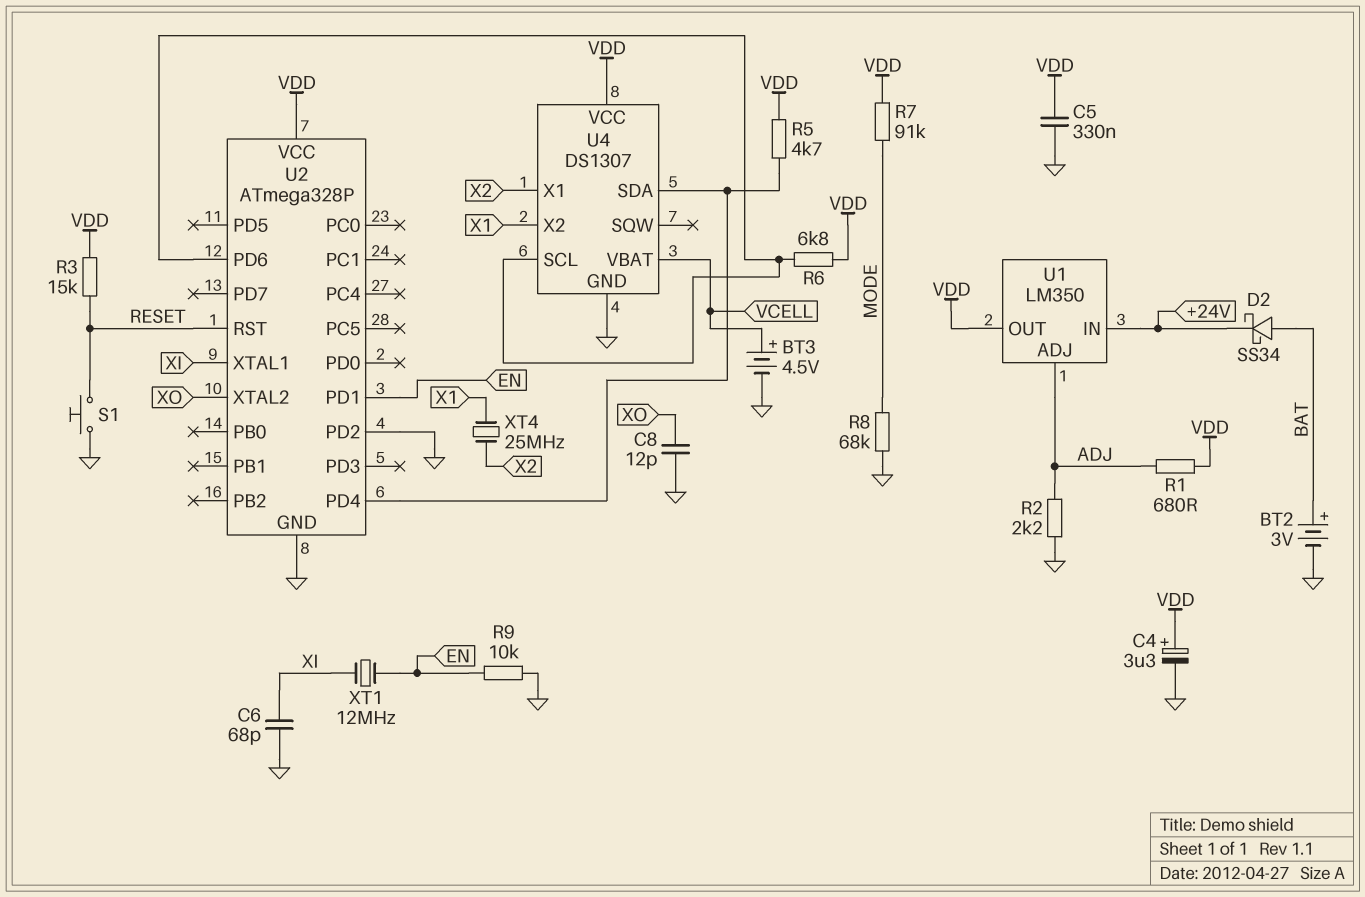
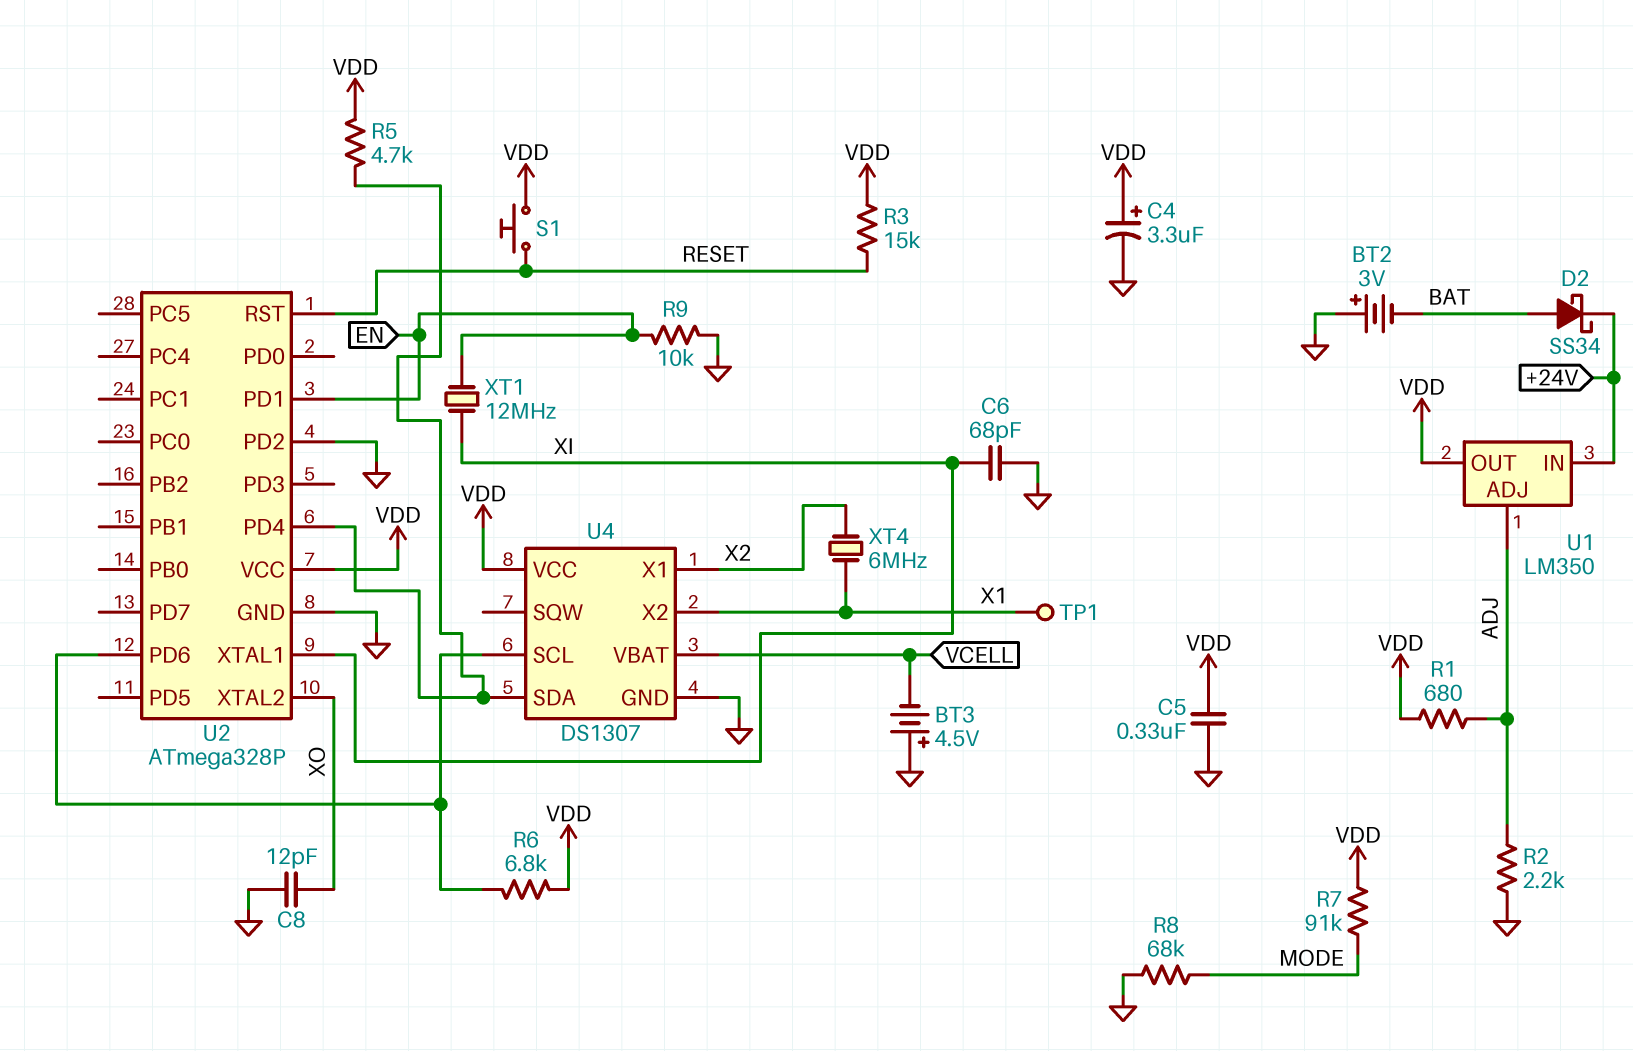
BT2: 3V (plus BAT, minus GND) -> 3V (plus GND, minus BAT)
BT3: 4.5V (plus VCELL, minus GND) -> 4.5V (plus GND, minus VCELL)
S1: button (GND, RESET) -> button (RESET, VDD)
TP1: none -> test point (X1)
XT4: 25MHz (X1, X2) -> 6MHz (X1, X2)

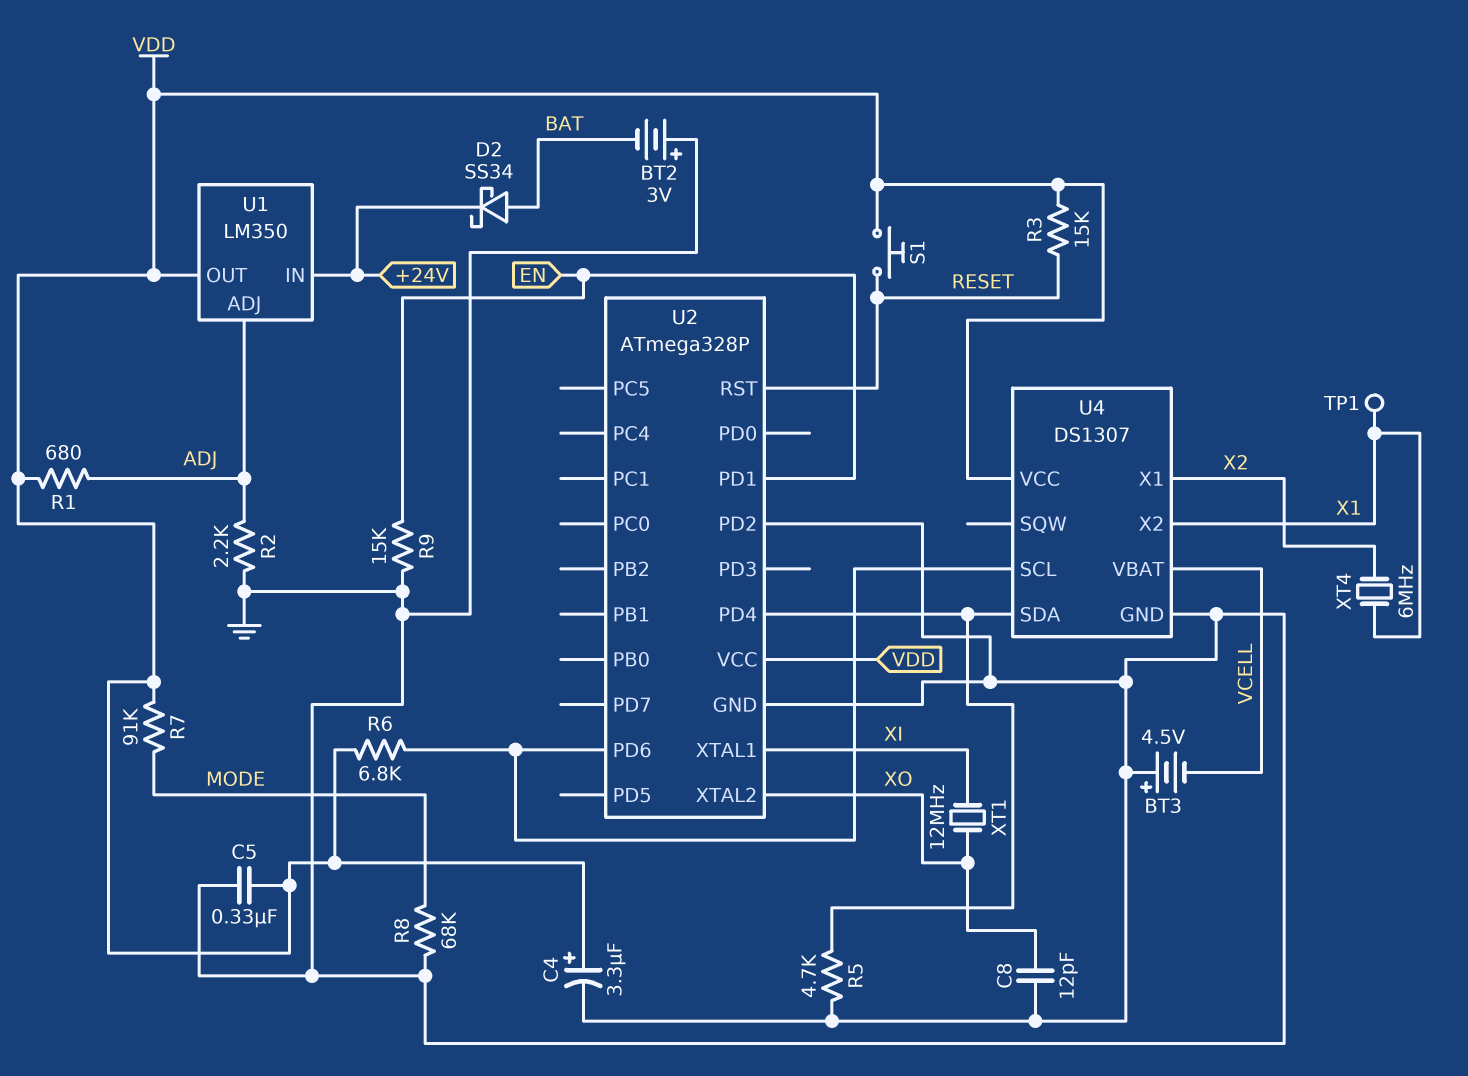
C6: 68pF (GND, XI) -> none
R5: 4.7k (U2/PD4, VDD) -> 4.7k (GND, U2/PD4)
R9: 10k (EN, GND) -> 15k (EN, GND)
XT1: 12MHz (EN, XI) -> 12MHz (XI, XO)

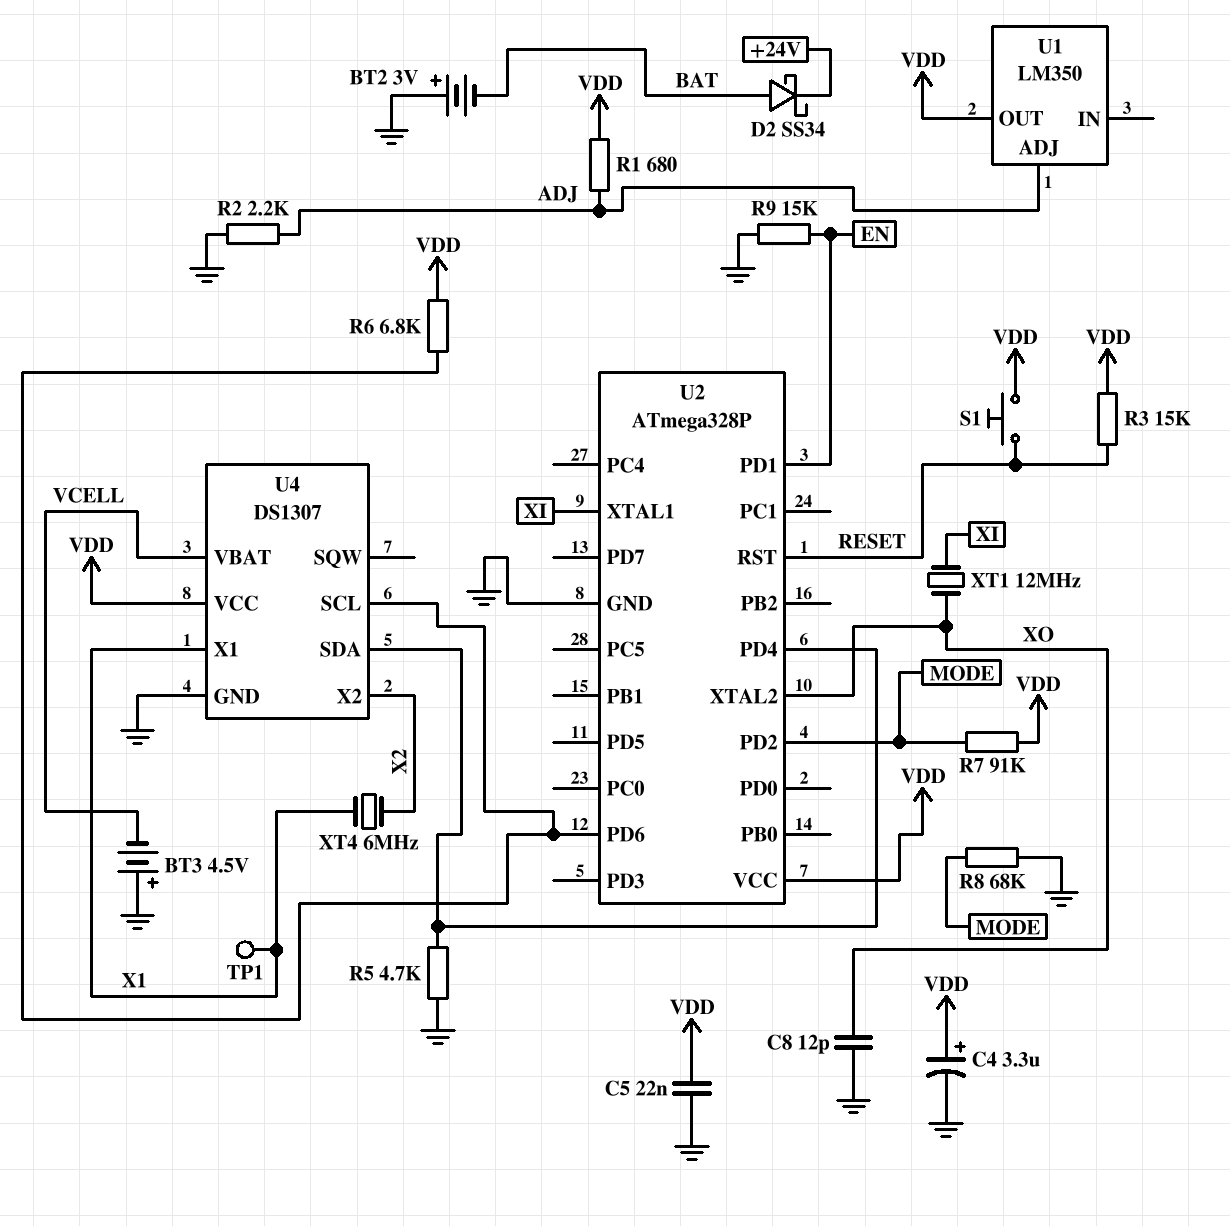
C5: 330nF (GND, VDD) -> 22nF (GND, VDD)
U1 pin IN: +24V -> none
U2 pin PD2: GND -> MODE
U4 pin X1: X2 -> X1
U4 pin X2: X1 -> X2

